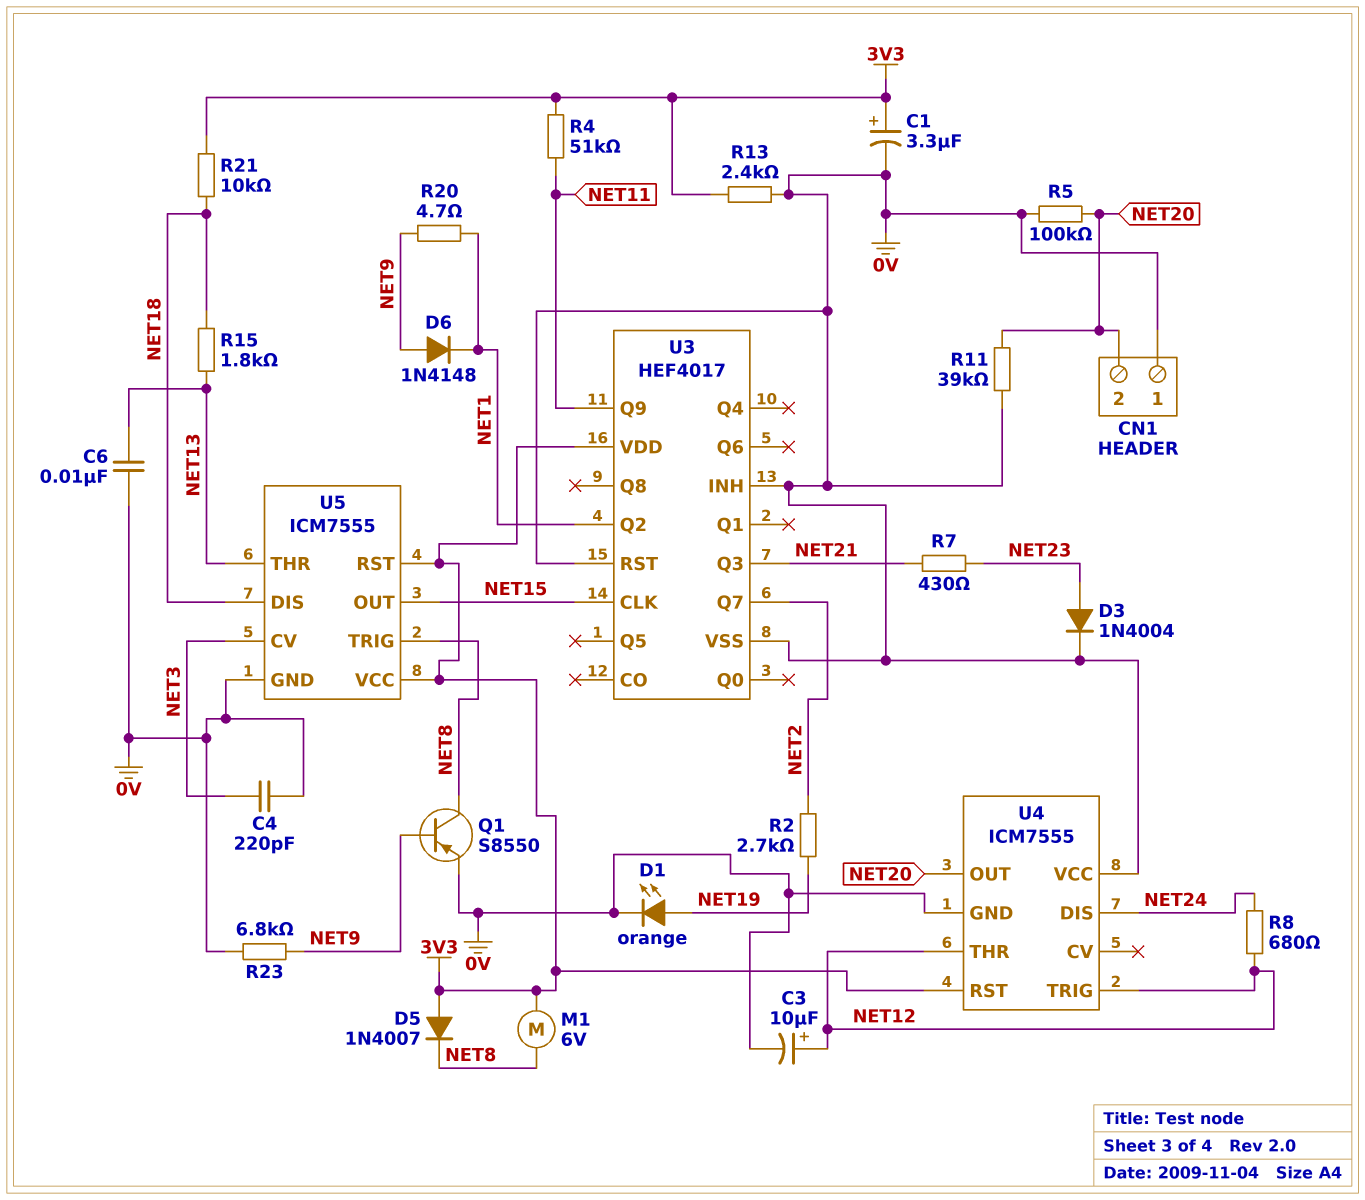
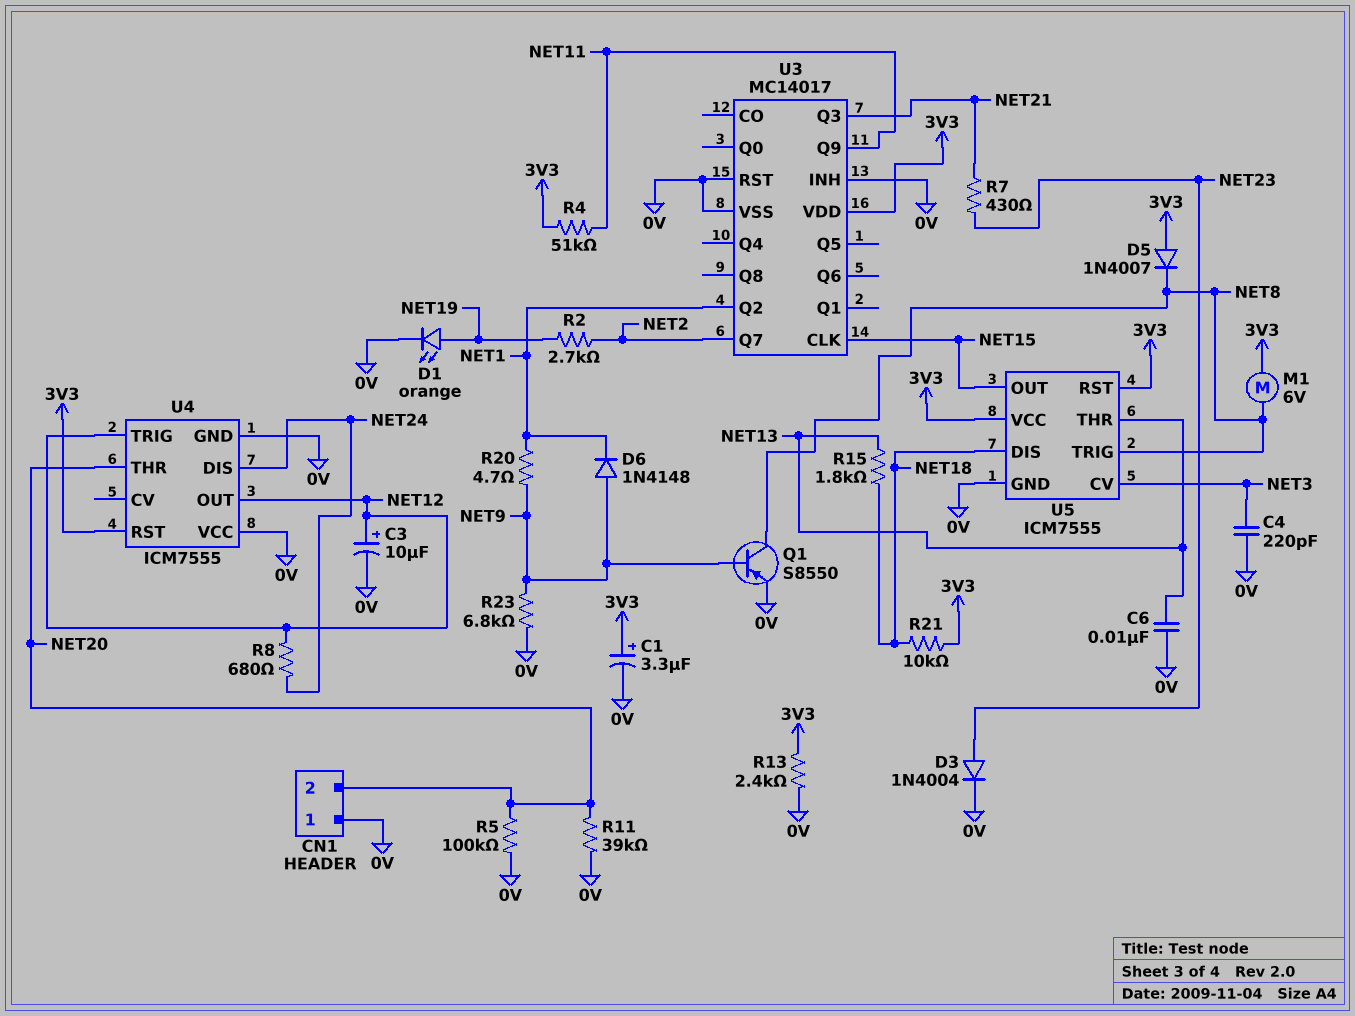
U3: HEF4017 -> MC14017
U4 pin OUT: NET20 -> NET12
U4 pin THR: NET12 -> NET20

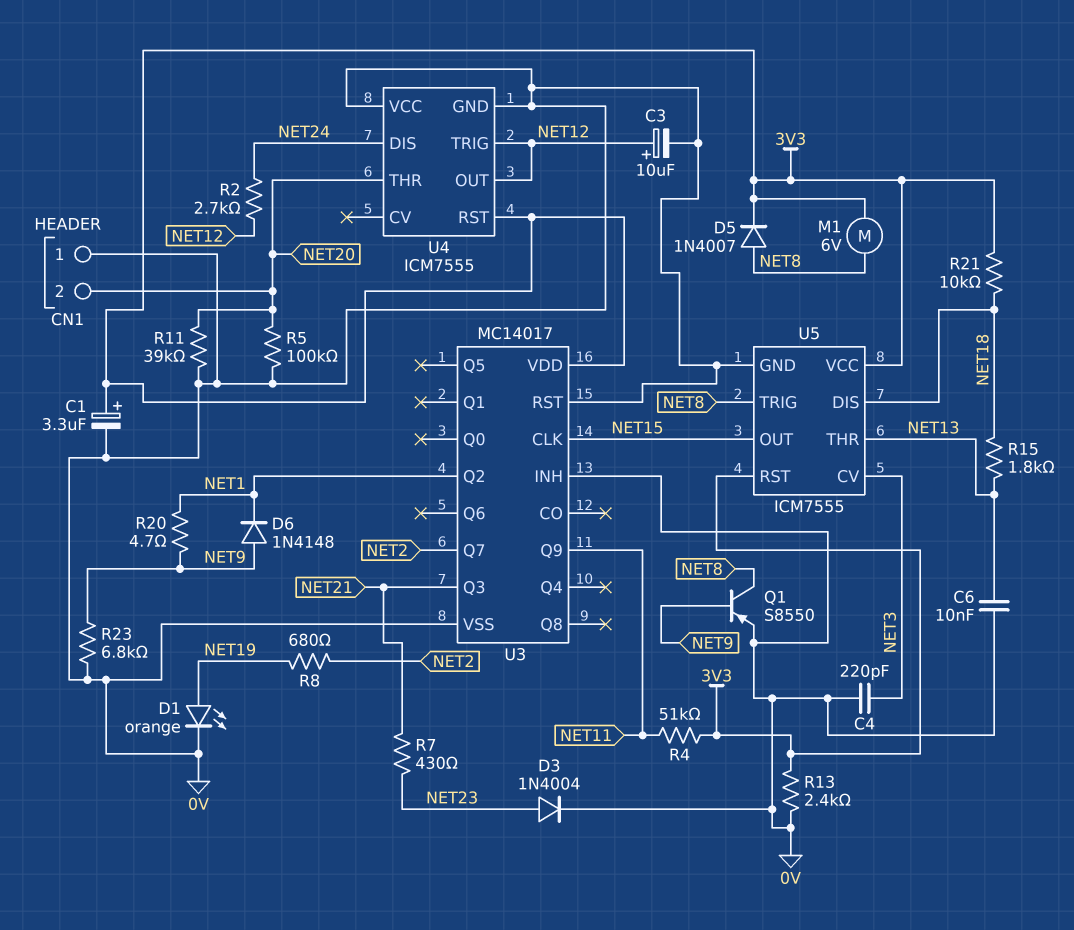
D5: diode 1N4007 (A 3V3, K NET8) -> diode 1N4007 (A NET8, K 3V3)
R2: 2.7k (NET2, NET19) -> 2.7k (NET12, NET24)
R8: 680 (NET12, NET24) -> 680 (NET2, NET19)

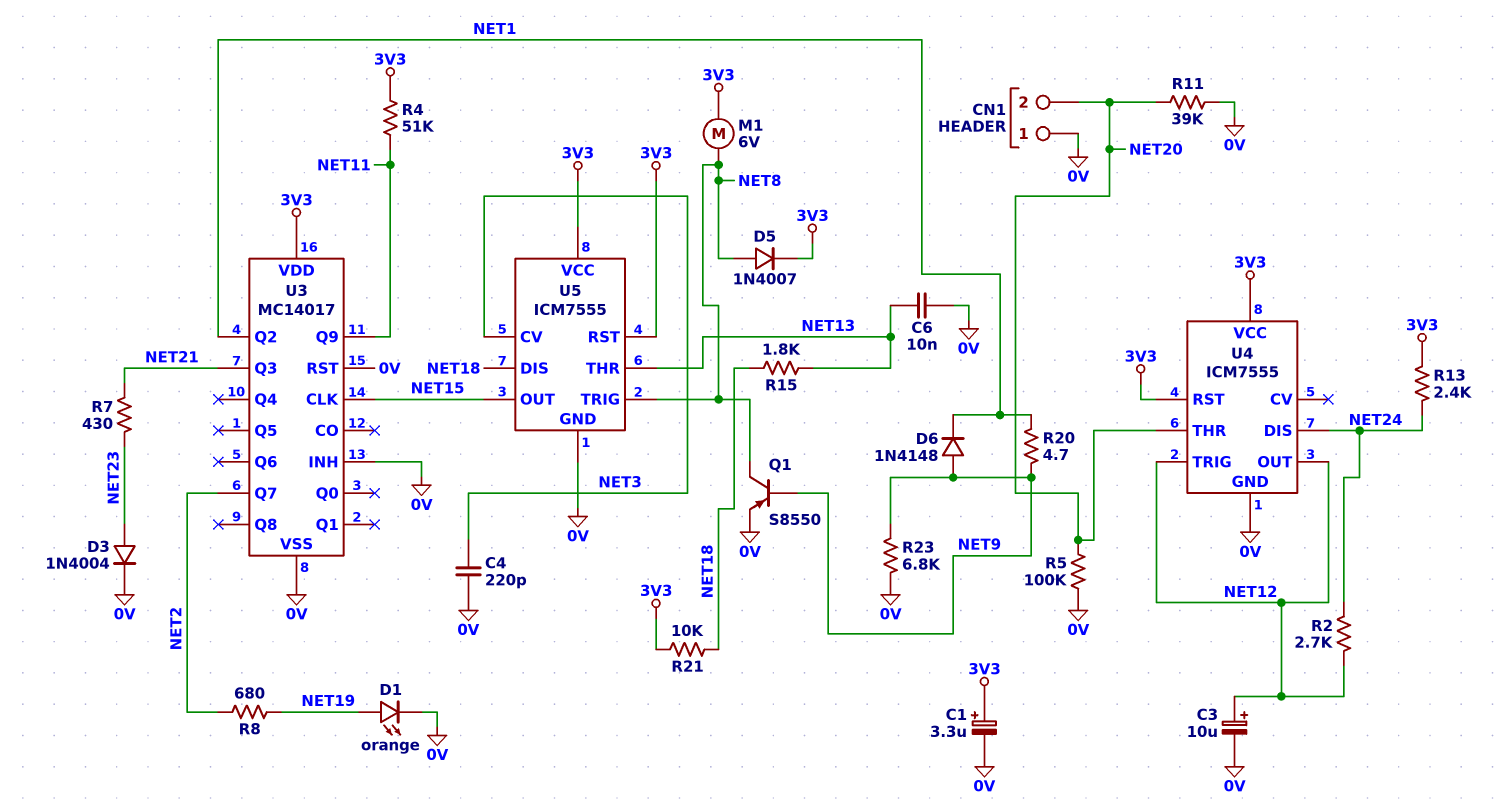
R13: 2.4k (0V, 3V3) -> 2.4k (3V3, NET24)
U4 pin VCC: 0V -> 3V3

